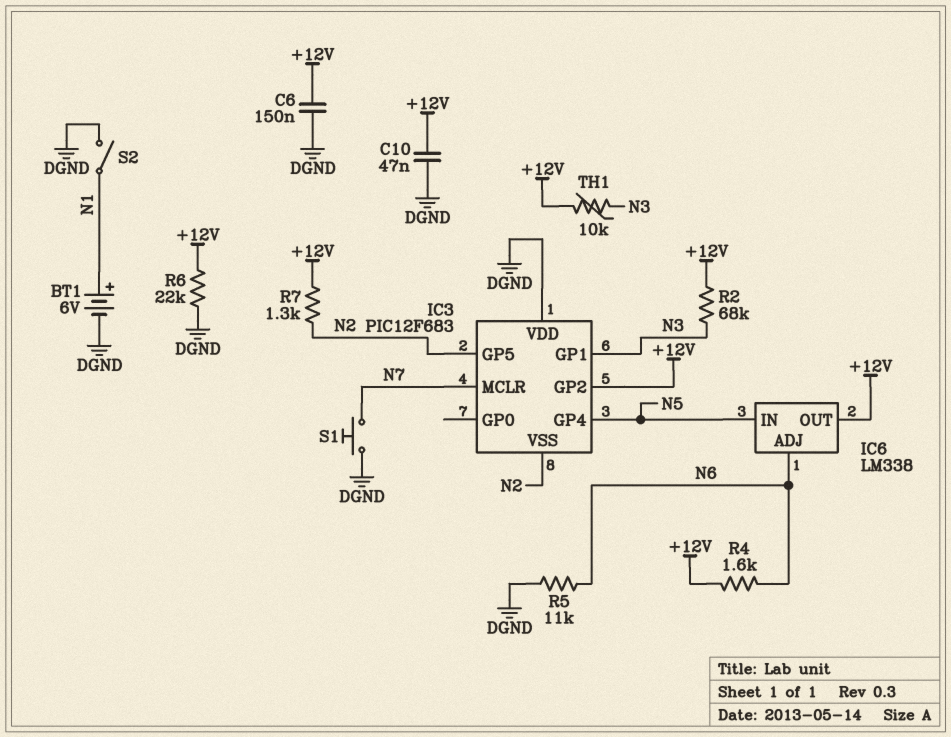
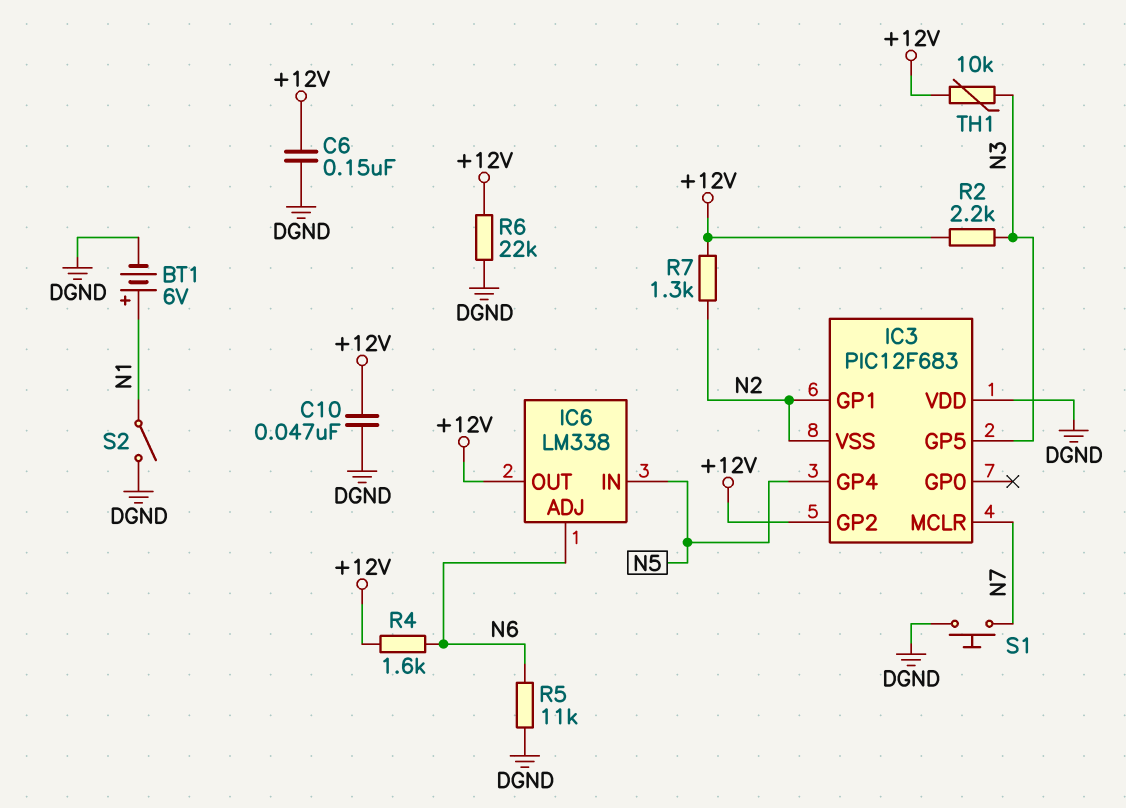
IC3 pin GP1: N3 -> N2
IC3 pin GP5: N2 -> N3
R2: 68k (+12V, N3) -> 2.2k (+12V, N3)

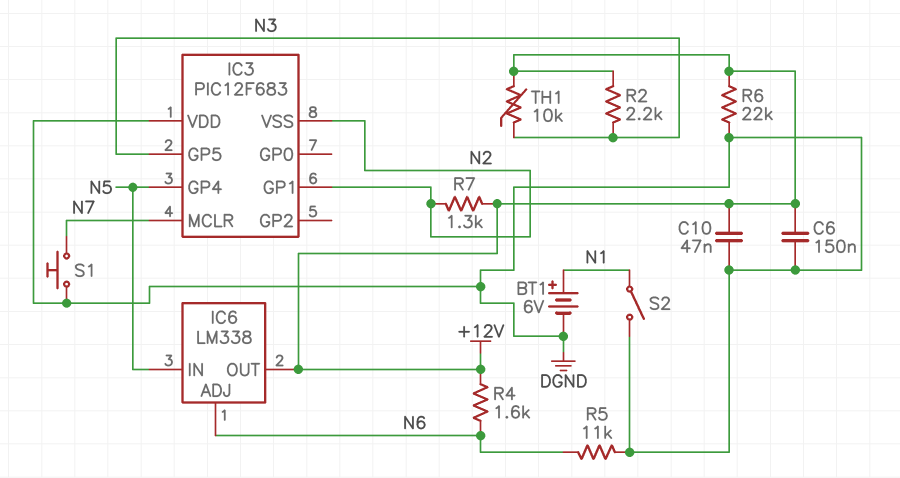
IC3 pin GP2: +12V -> none

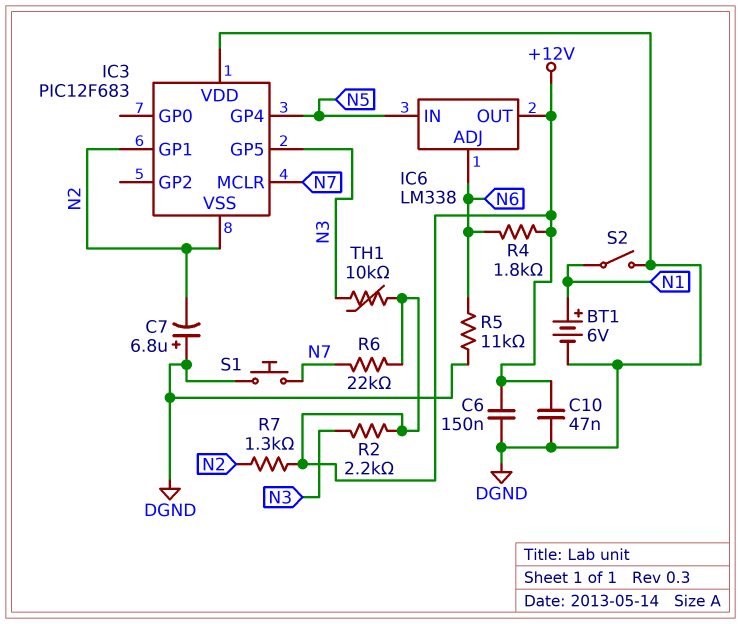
C7: none -> 6.8uF (plus DGND, minus N2)
R4: 1.6k (+12V, N6) -> 1.8k (+12V, N6)
R6: 22k (+12V, DGND) -> 22k (+12V, N7)

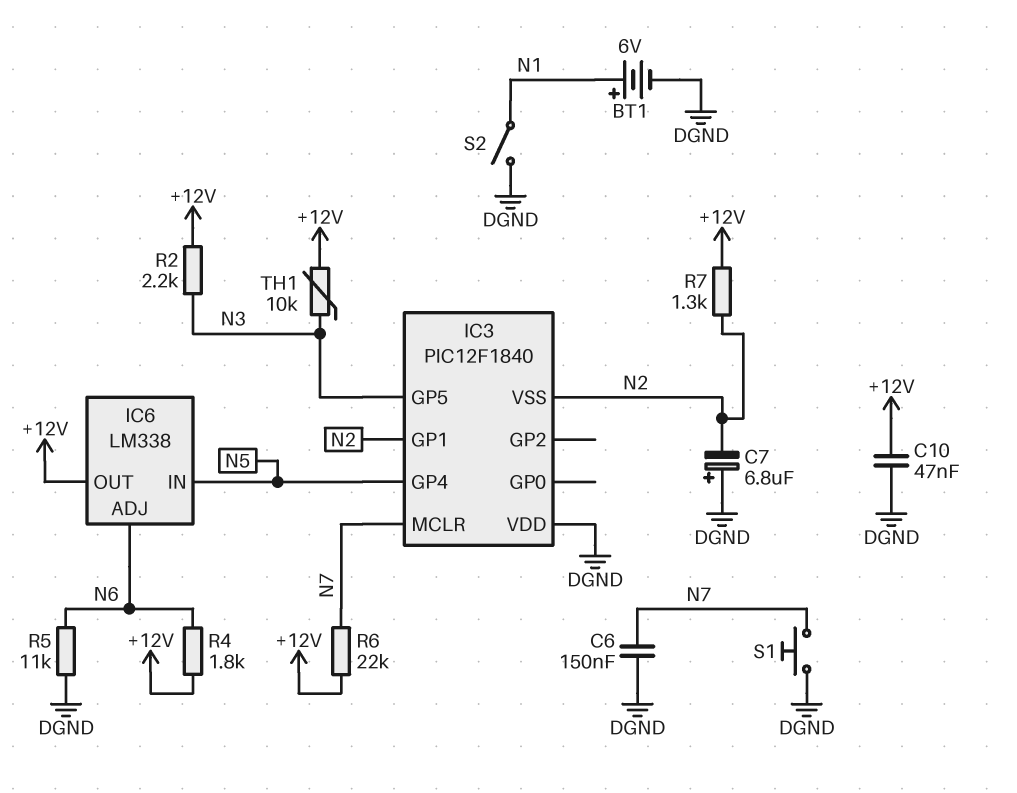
C6: 150nF (+12V, DGND) -> 150nF (DGND, N7)
IC3: PIC12F683 -> PIC12F1840

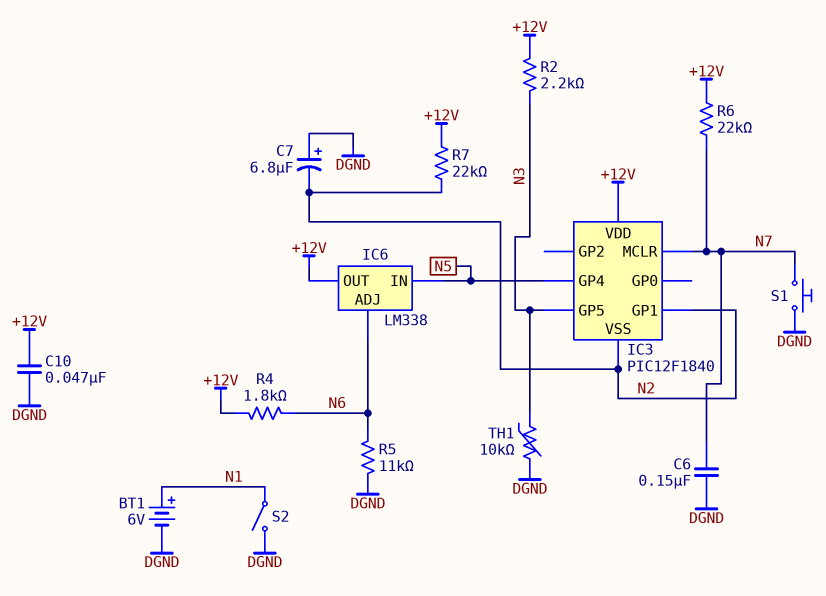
IC3 pin VDD: DGND -> +12V
R7: 1.3k (+12V, N2) -> 22k (+12V, N2)
TH1: 10k (+12V, N3) -> 10k (DGND, N3)

